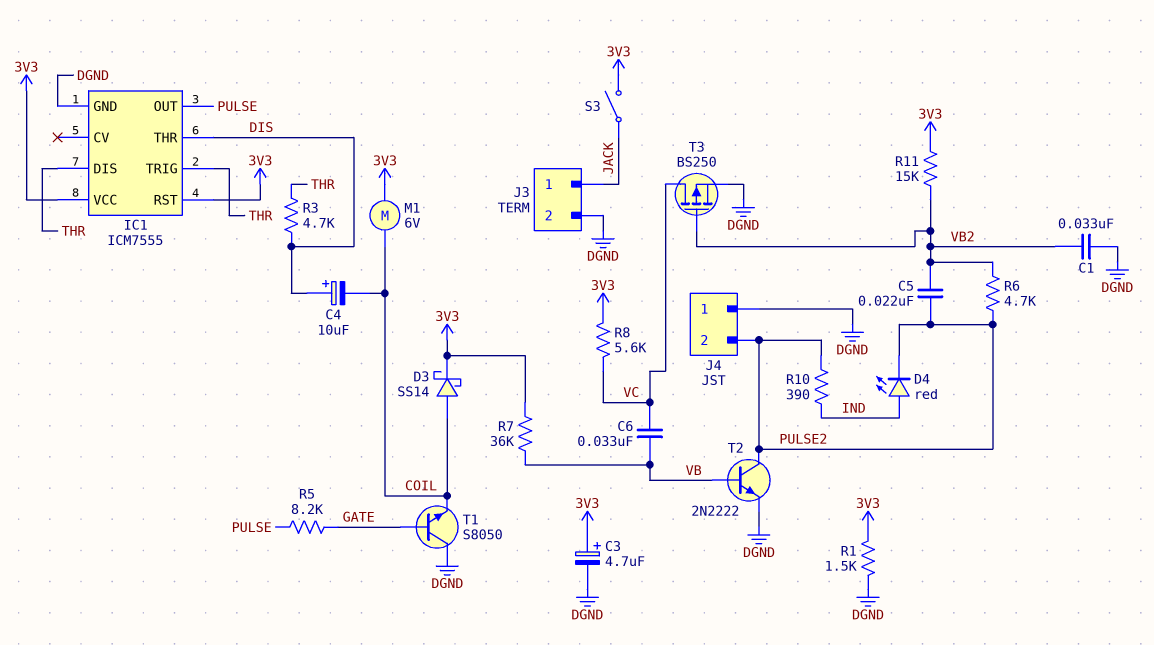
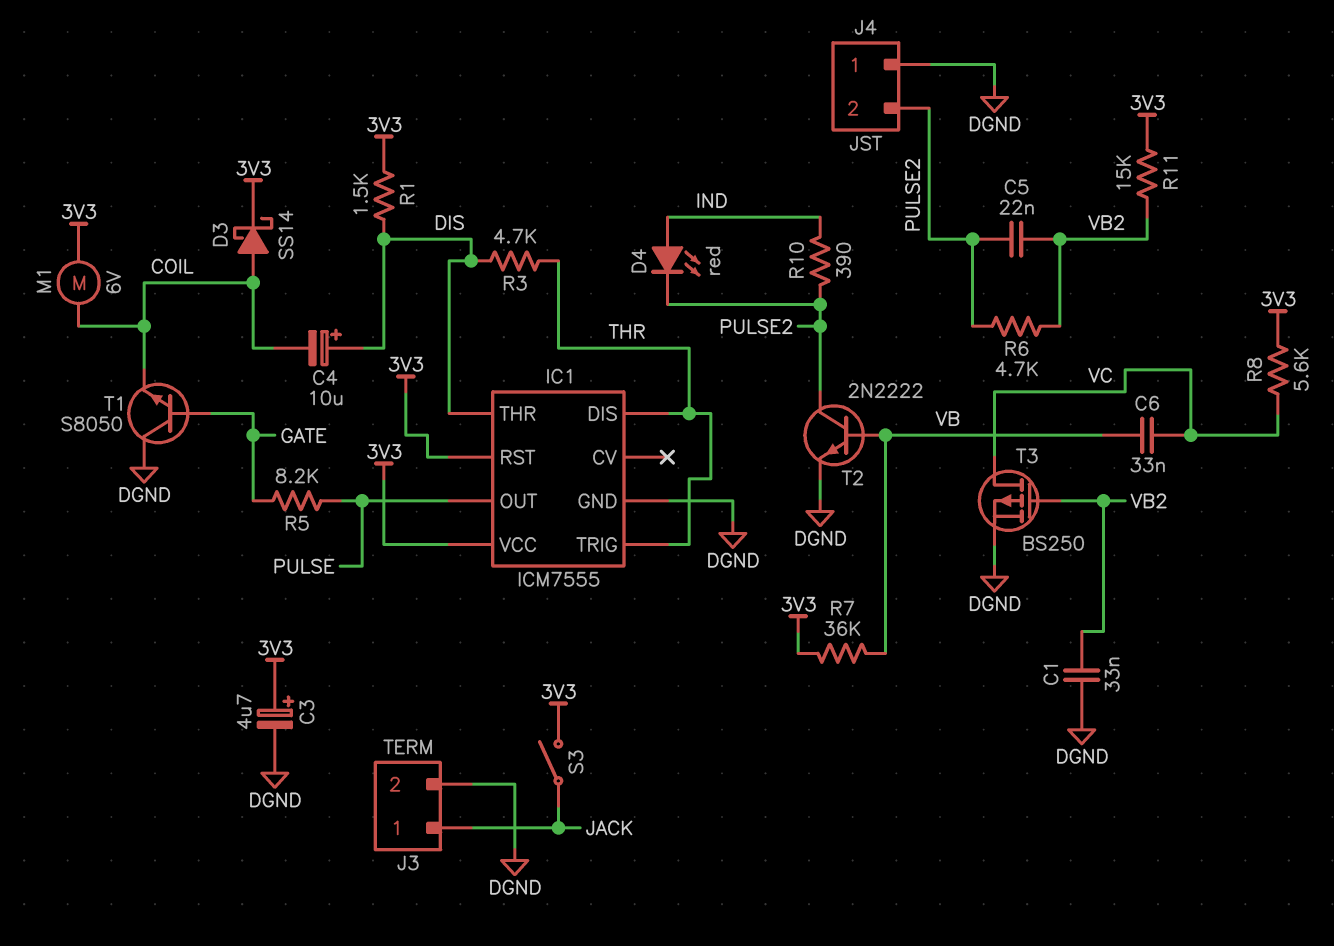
R1: 1.5k (3V3, DGND) -> 1.5k (3V3, DIS)

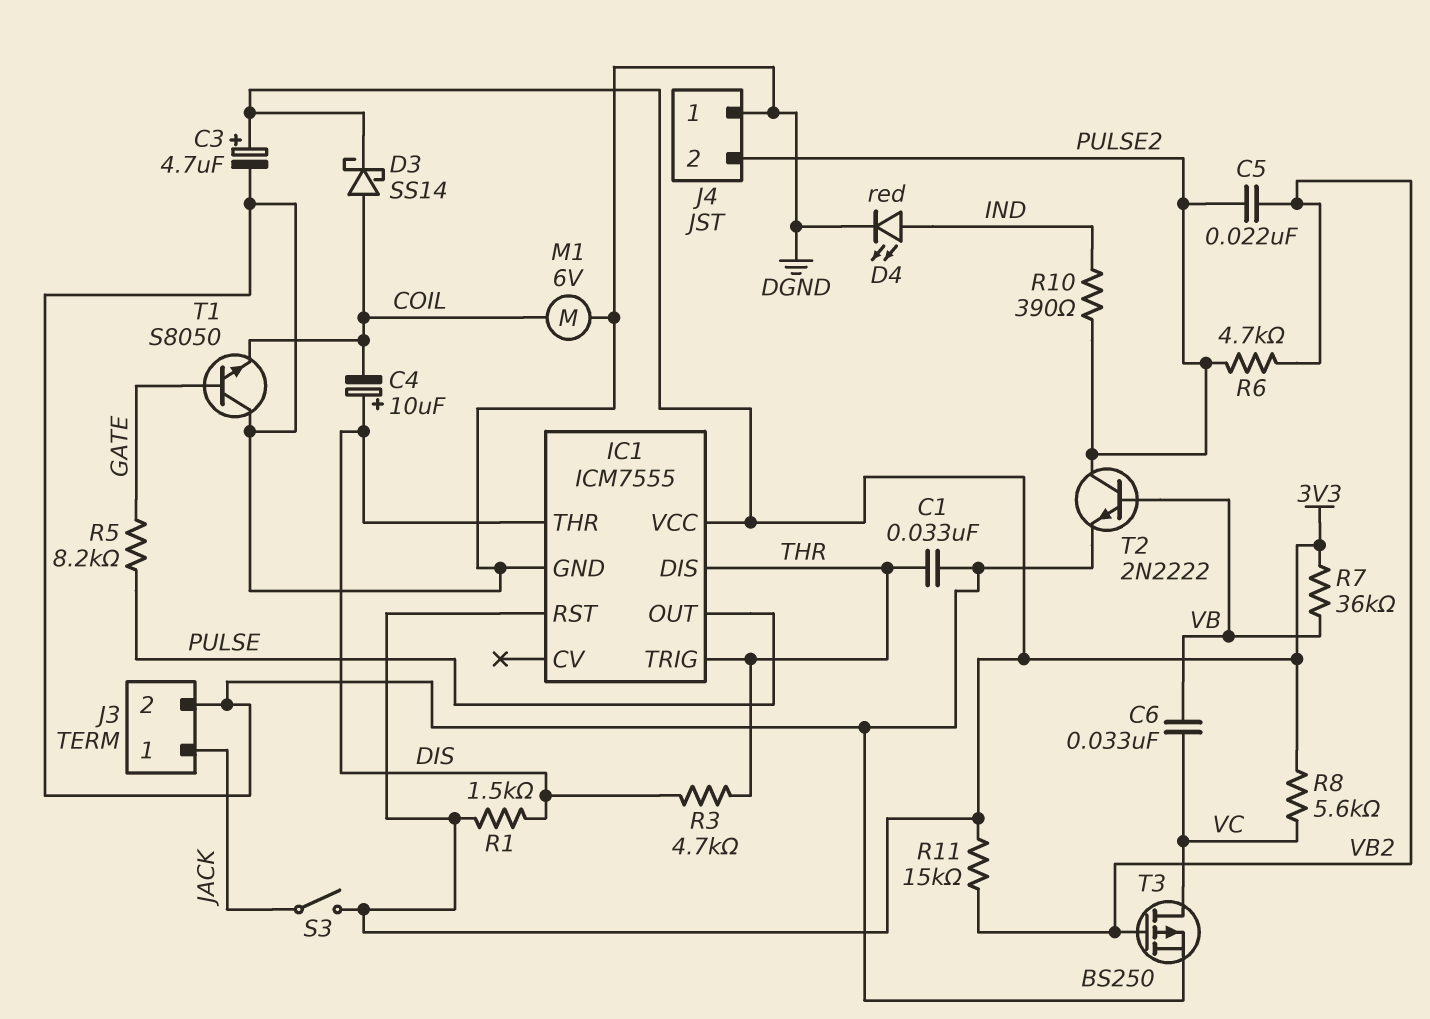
C1: 33nF (DGND, VB2) -> 33nF (DGND, THR)
D4: LED red (A IND, K PULSE2) -> LED red (A IND, K DGND)
M1: motor 6V (3V3, COIL) -> motor 6V (COIL, DGND)

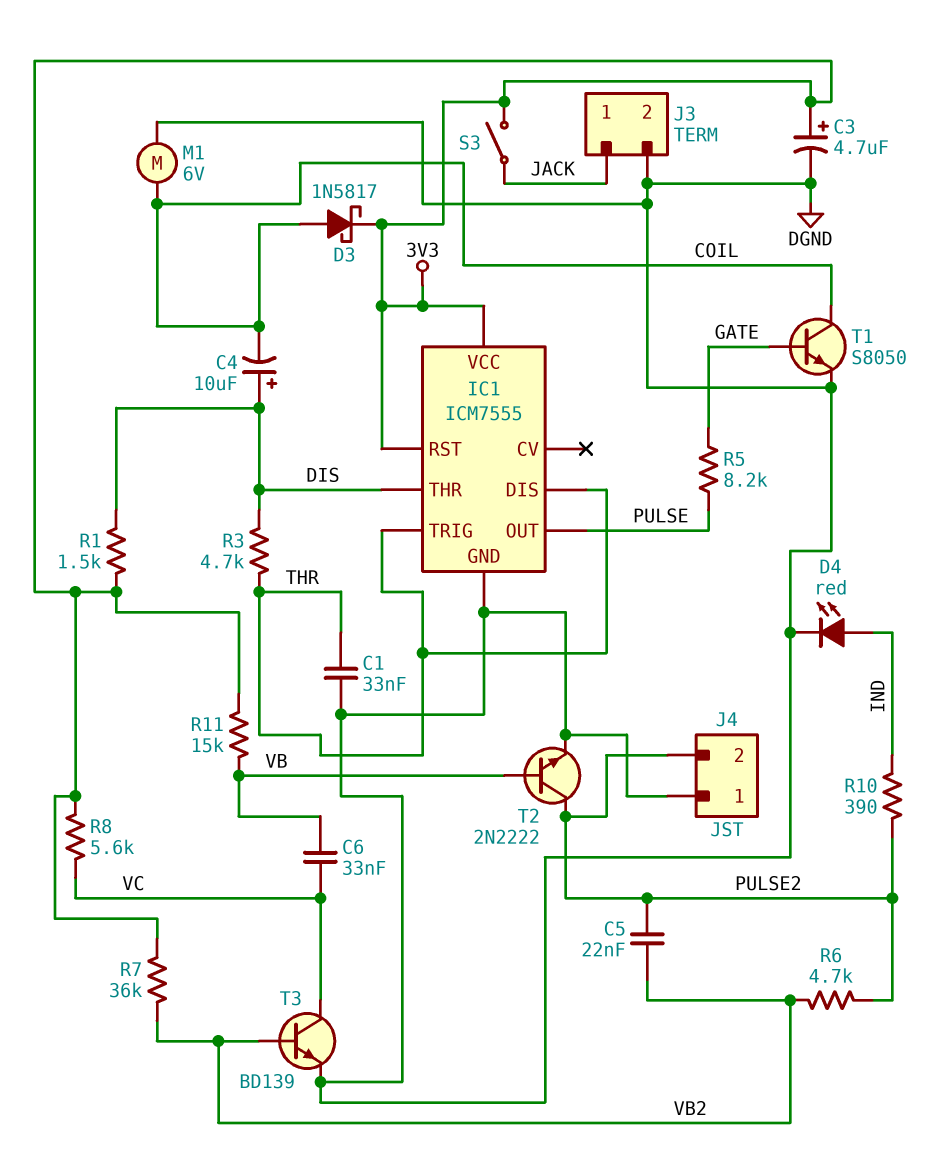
D3: schottky SS14 (A COIL, K 3V3) -> schottky 1N5817 (A COIL, K 3V3)
R7: 36k (3V3, VB) -> 36k (3V3, VB2)
R11: 15k (3V3, VB2) -> 15k (3V3, VB)
T1: NPN S8050 (B GATE, C DGND, E COIL) -> NPN S8050 (B GATE, C COIL, E DGND)
T3: PMOS BS250 (G VB2, D VC, S DGND) -> NPN BD139 (B VB2, C VC, E DGND)

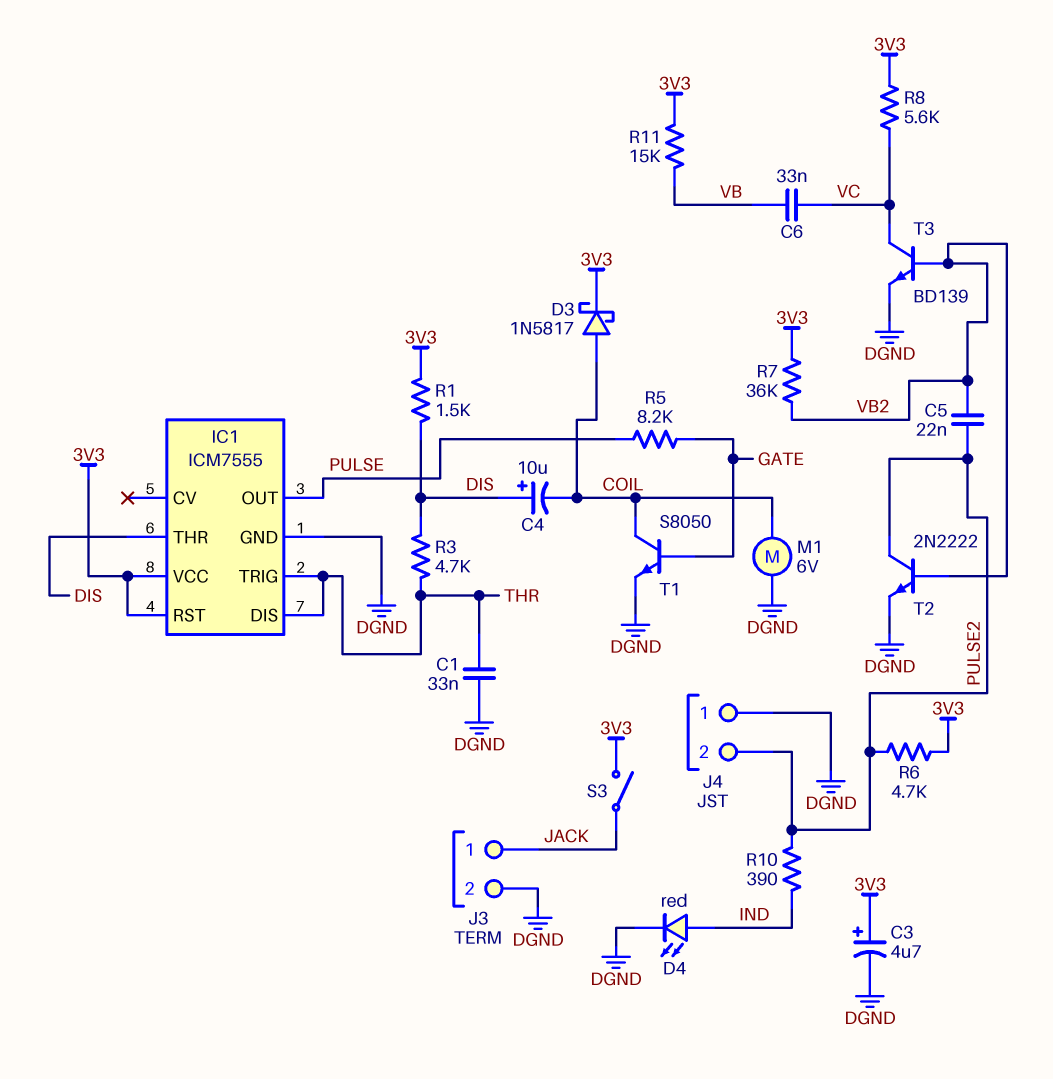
R6: 4.7k (PULSE2, VB2) -> 4.7k (3V3, PULSE2)
T2: NPN 2N2222 (B VB, C PULSE2, E DGND) -> NPN 2N2222 (B VB2, C PULSE2, E DGND)

